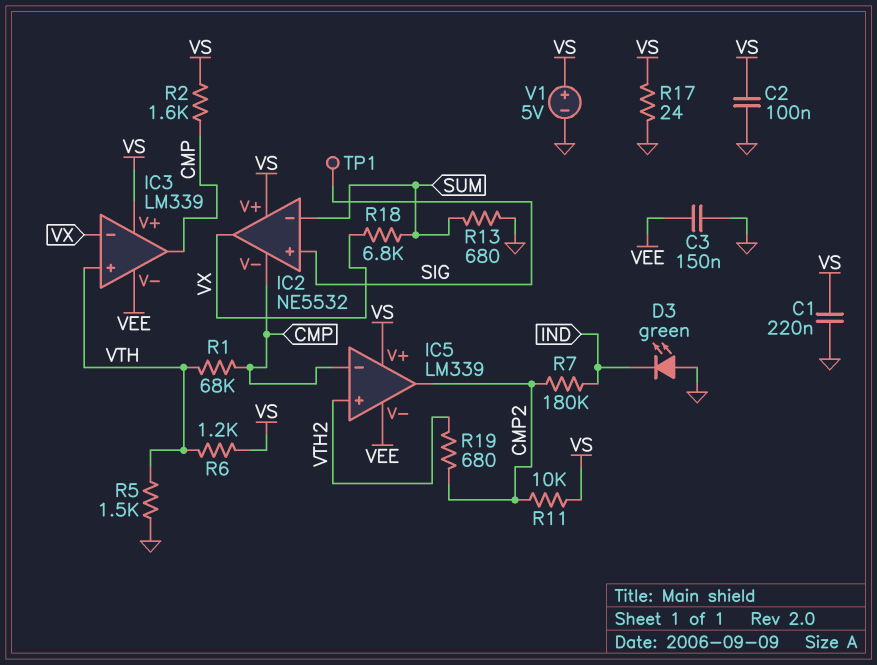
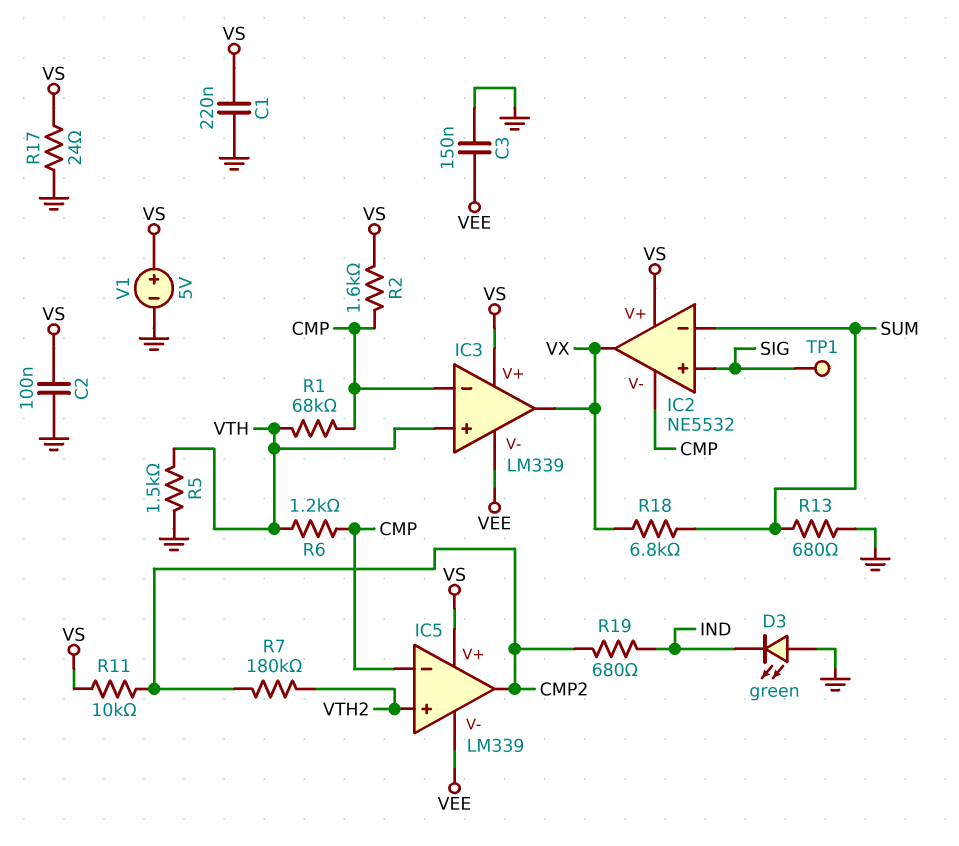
IC3 pin in-: VX -> CMP
IC3 pin out: CMP -> VX
R6: 1.2k (VS, VTH) -> 1.2k (CMP, VTH)
R7: 180k (CMP2, IND) -> 180k (CMP2, VTH2)
R19: 680 (CMP2, VTH2) -> 680 (CMP2, IND)

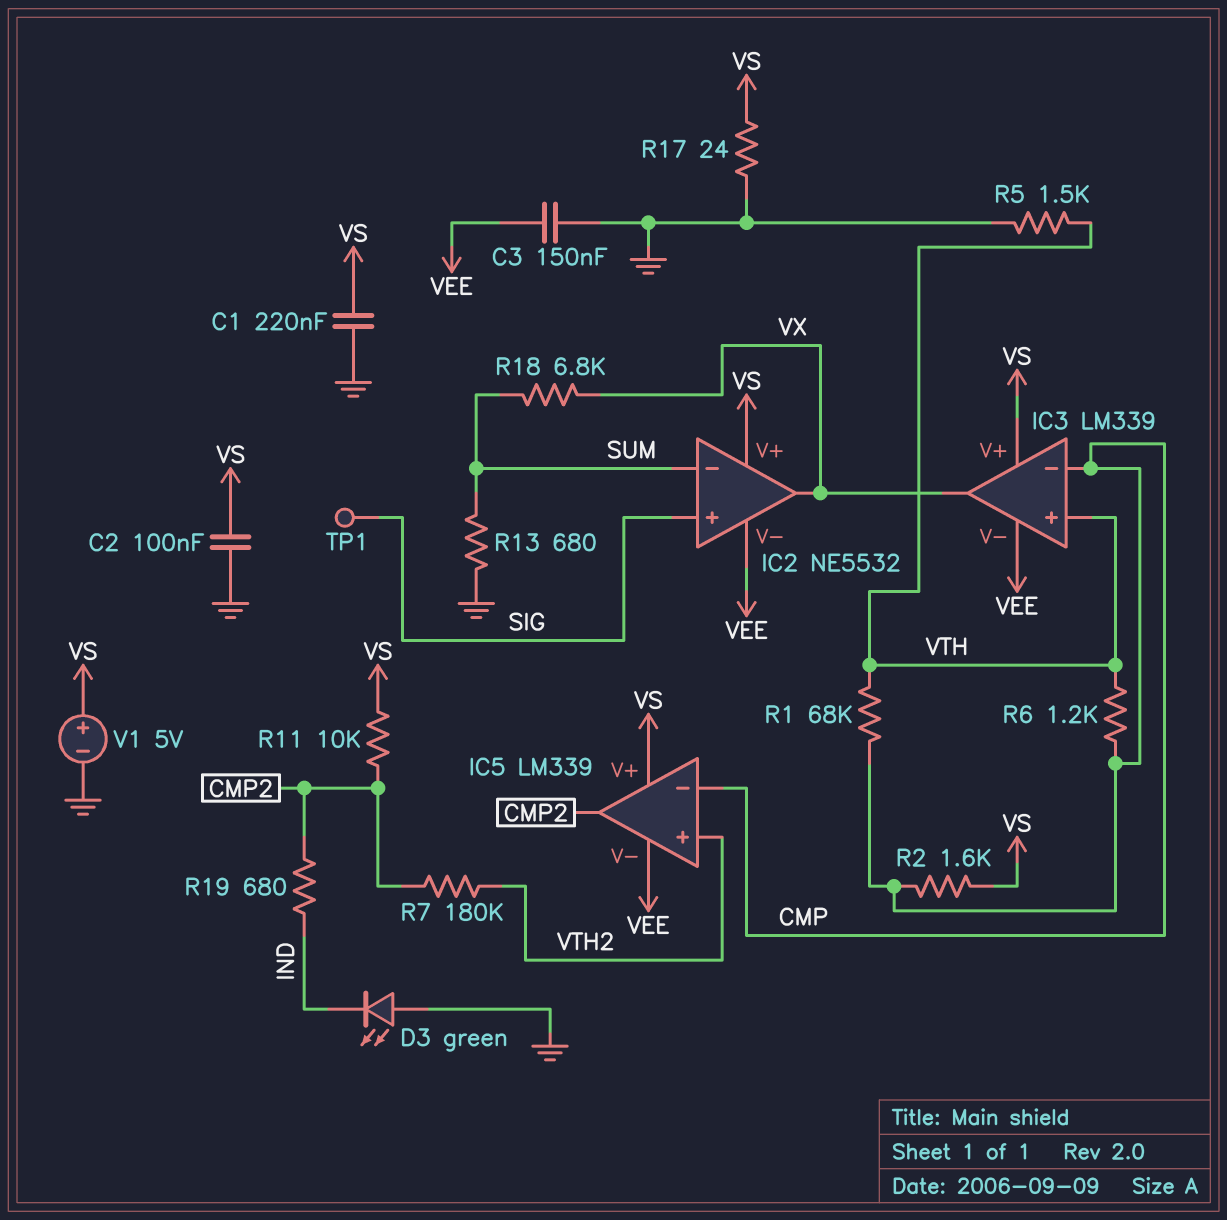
IC2 pin V-: CMP -> VEE

